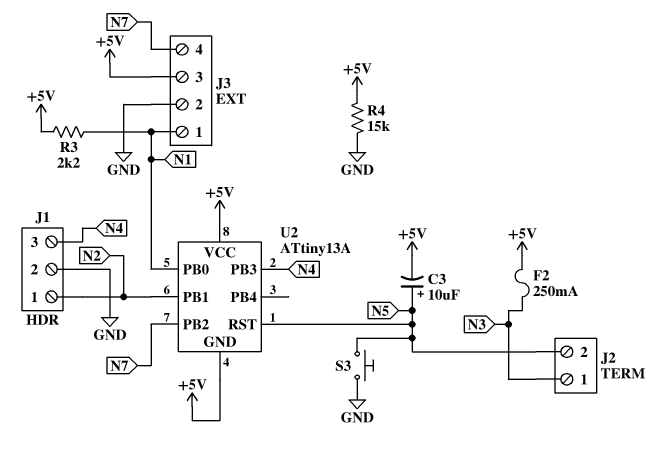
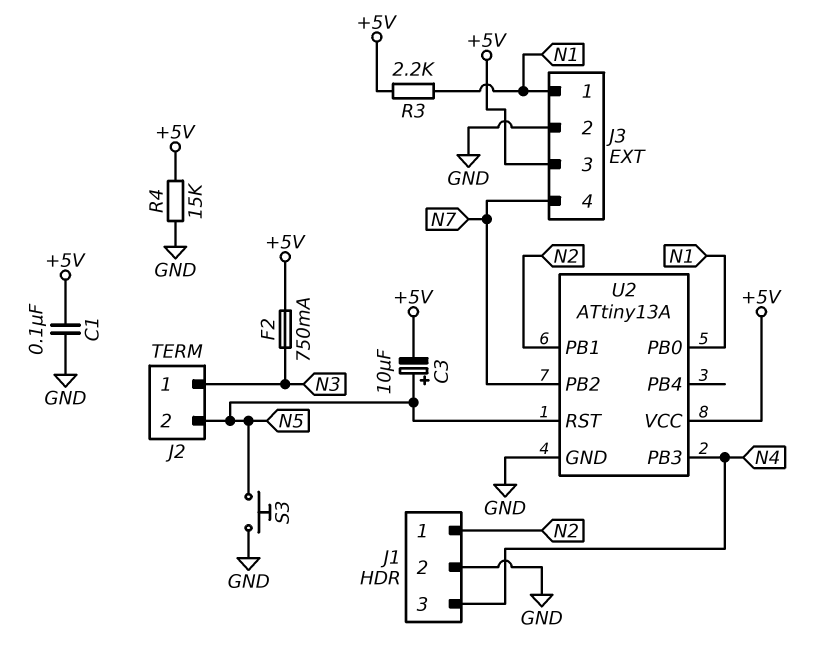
C1: none -> 100nF (+5V, GND)
F2: 250mA (+5V, N3) -> 750mA (+5V, N3)
U2 pin GND: +5V -> GND

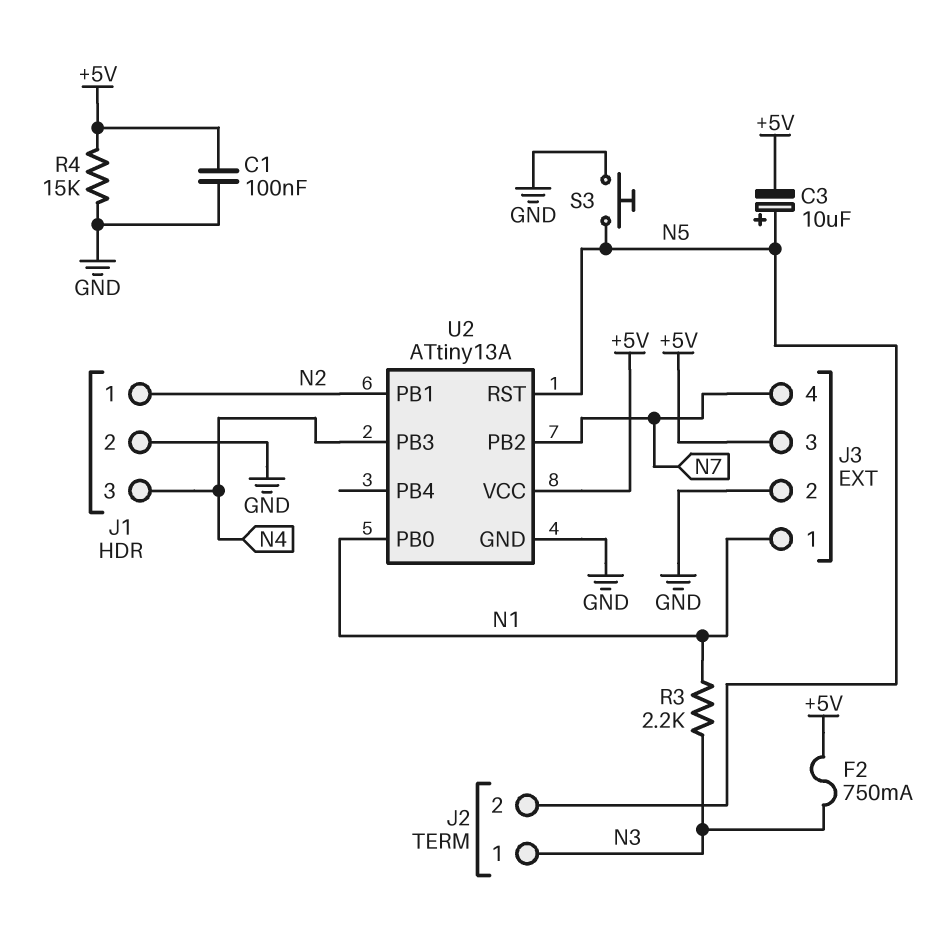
R3: 2.2k (+5V, N1) -> 2.2k (N1, N3)

